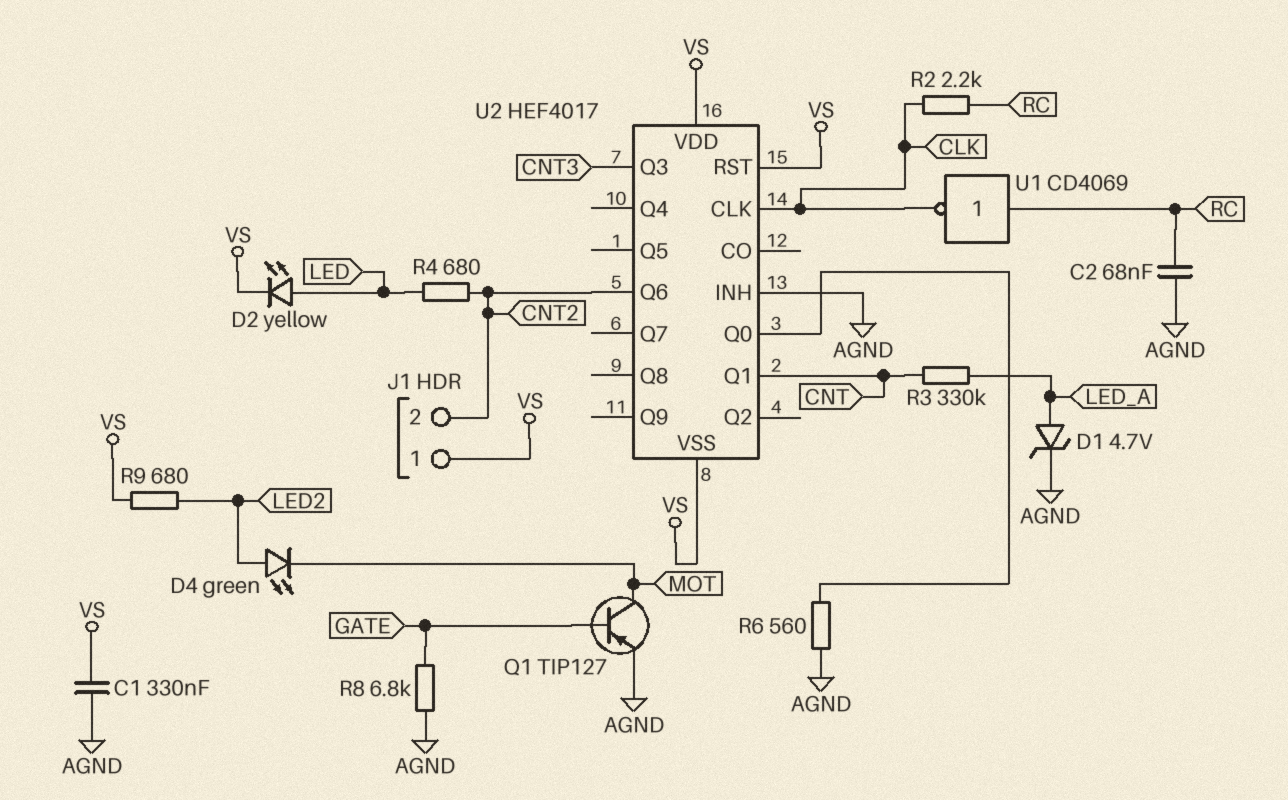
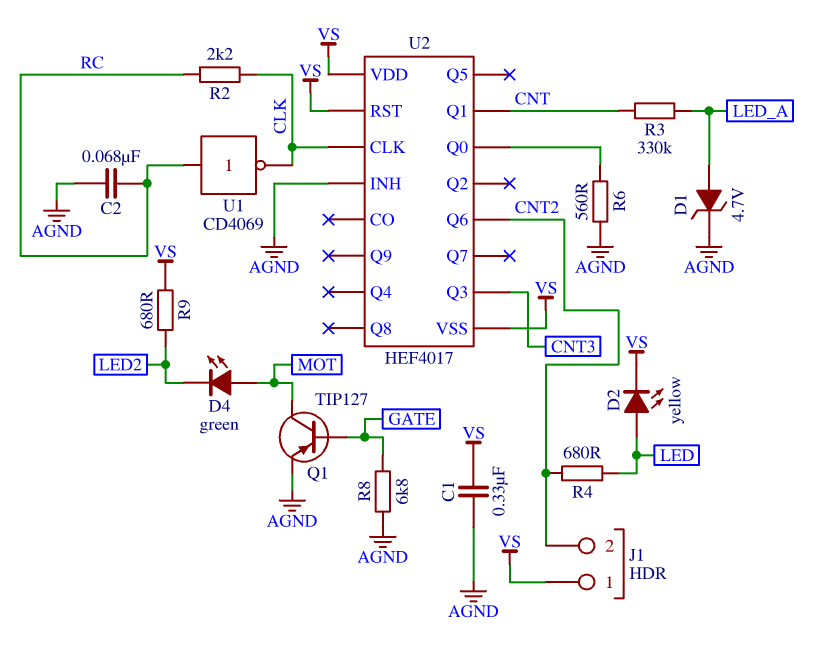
D4: LED green (A LED2, K MOT) -> LED green (A MOT, K LED2)

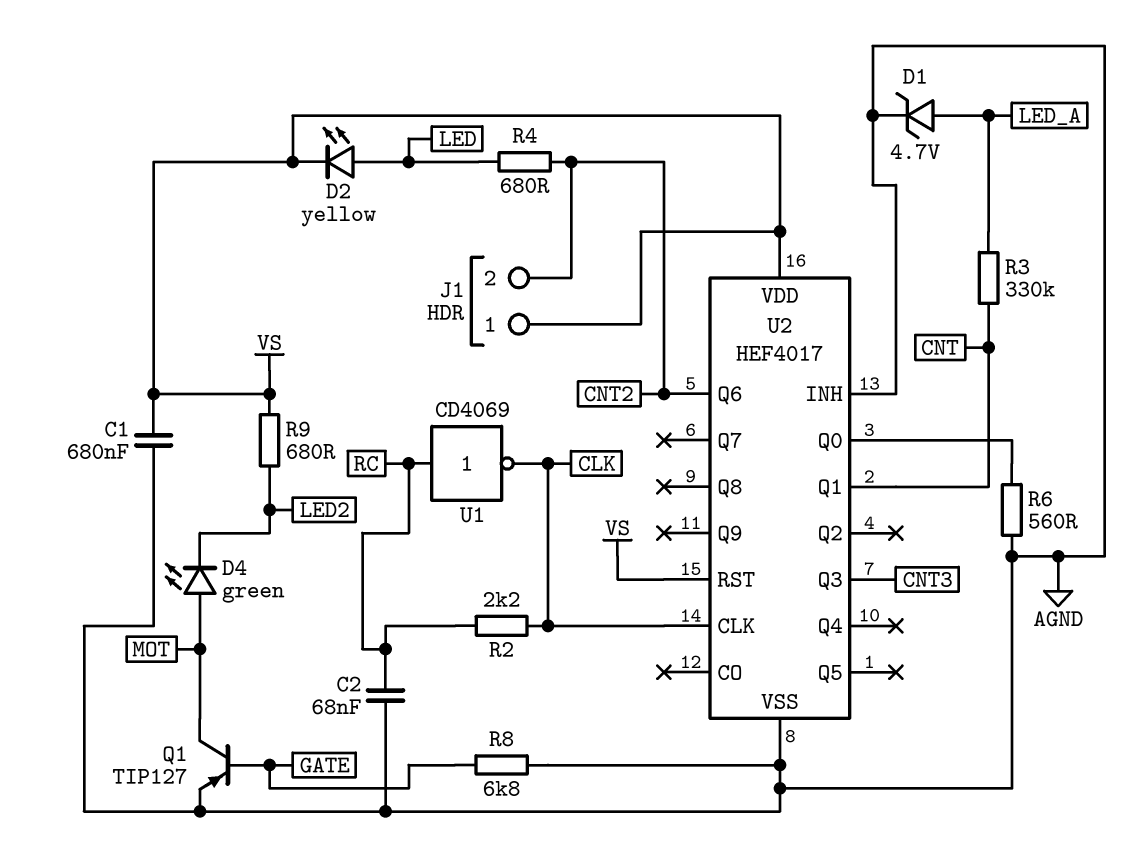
C1: 330nF (AGND, VS) -> 680nF (AGND, VS)
U2 pin VSS: VS -> AGND

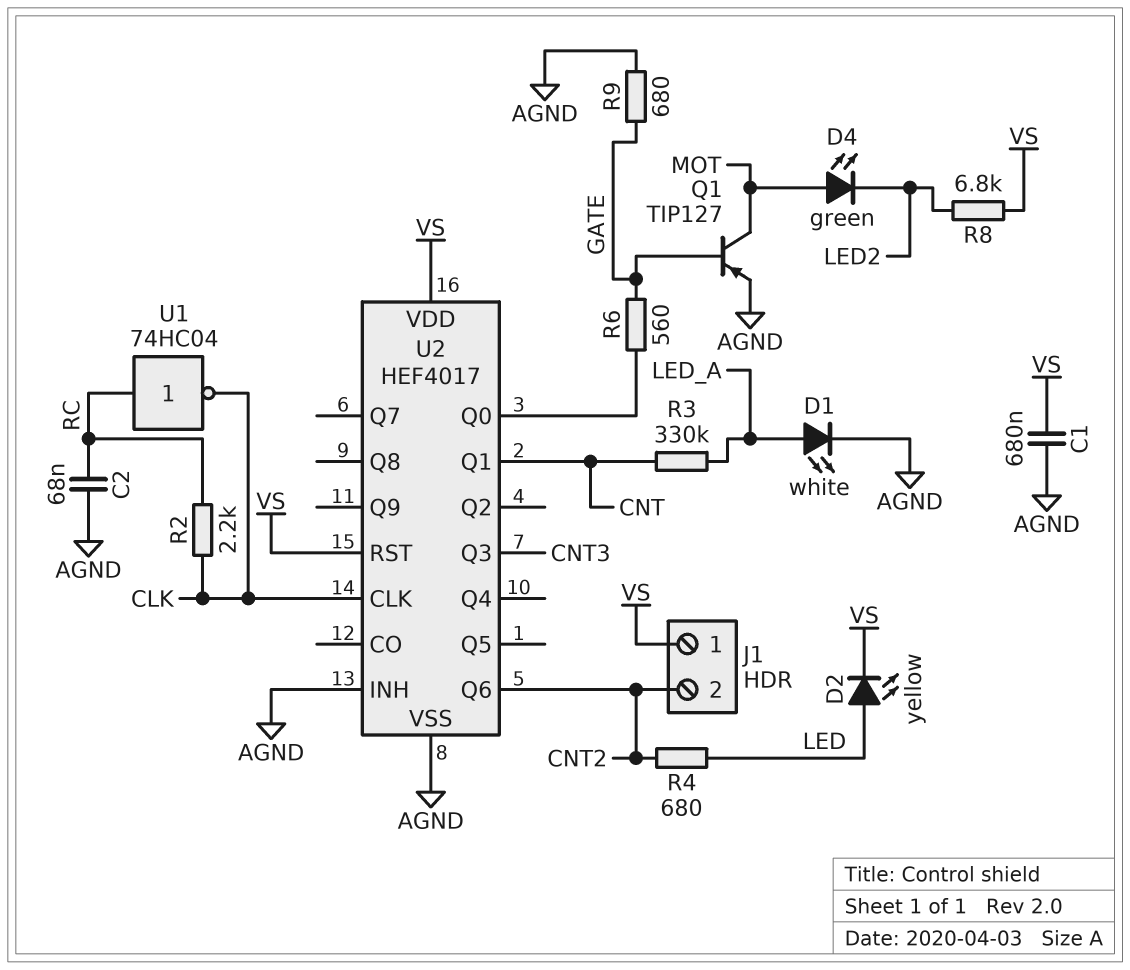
D1: zener 4.7V (A LED_A, K AGND) -> LED white (A LED_A, K AGND)
R6: 560 (AGND, U2/Q0) -> 560 (GATE, U2/Q0)
R8: 6.8k (AGND, GATE) -> 6.8k (LED2, VS)
R9: 680 (LED2, VS) -> 680 (AGND, GATE)
U1: NOT CD4069 (in RC, out CLK) -> NOT 74HC04 (in RC, out CLK)

